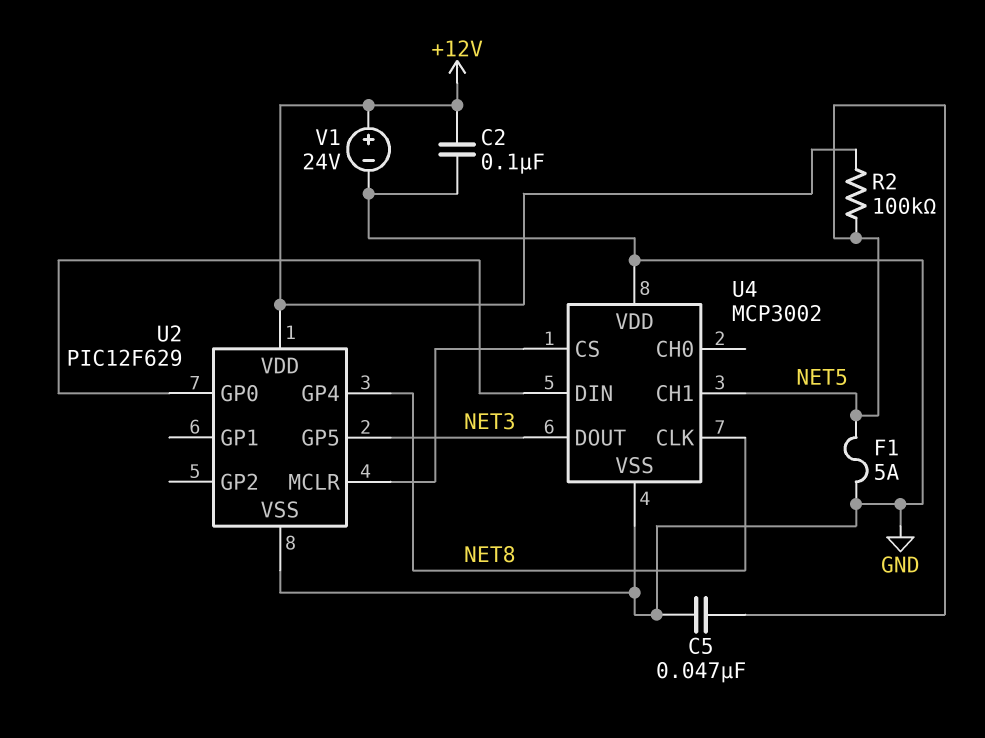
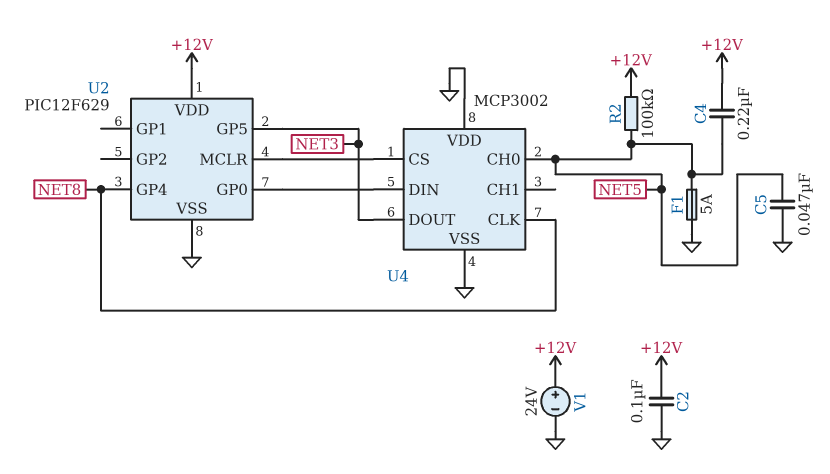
C4: none -> 220nF (+12V, NET5)
U4 pin CH0: none -> NET5
U4 pin CH1: NET5 -> none

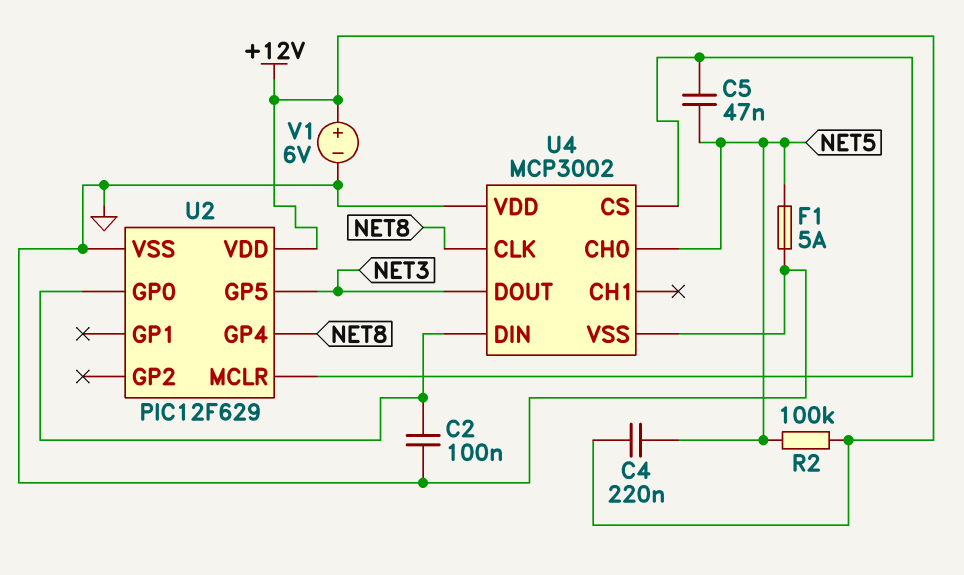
C2: 100nF (+12V, GND) -> 100nF (GND, U2/GP0)
C5: 47nF (GND, NET5) -> 47nF (NET5, U2/MCLR)
V1: 24V (plus +12V, minus GND) -> 6V (plus +12V, minus GND)

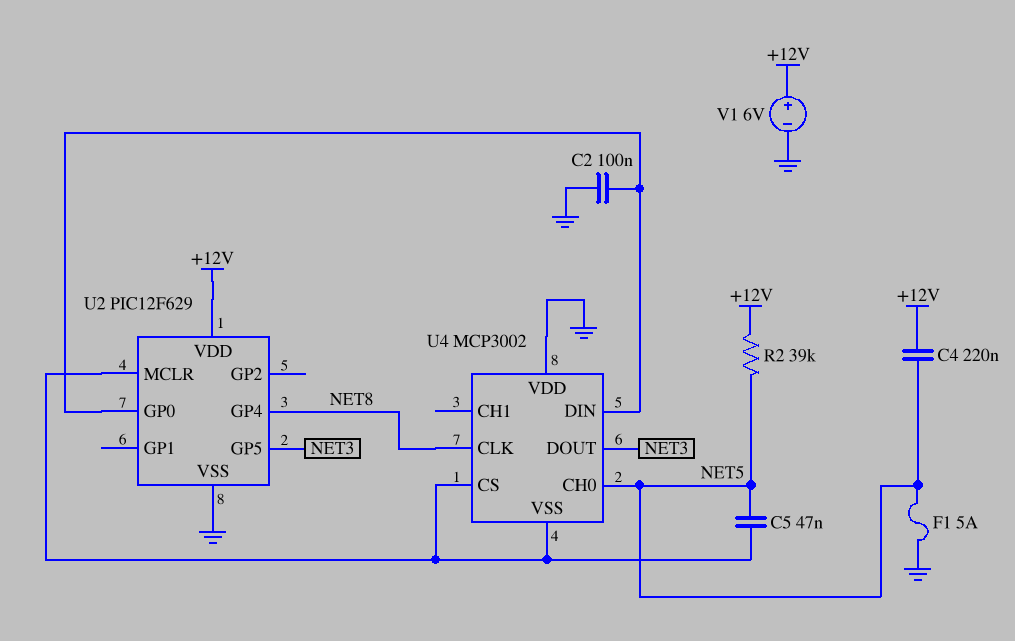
R2: 100k (+12V, NET5) -> 39k (+12V, NET5)
U4 pin VSS: GND -> U2/MCLR

